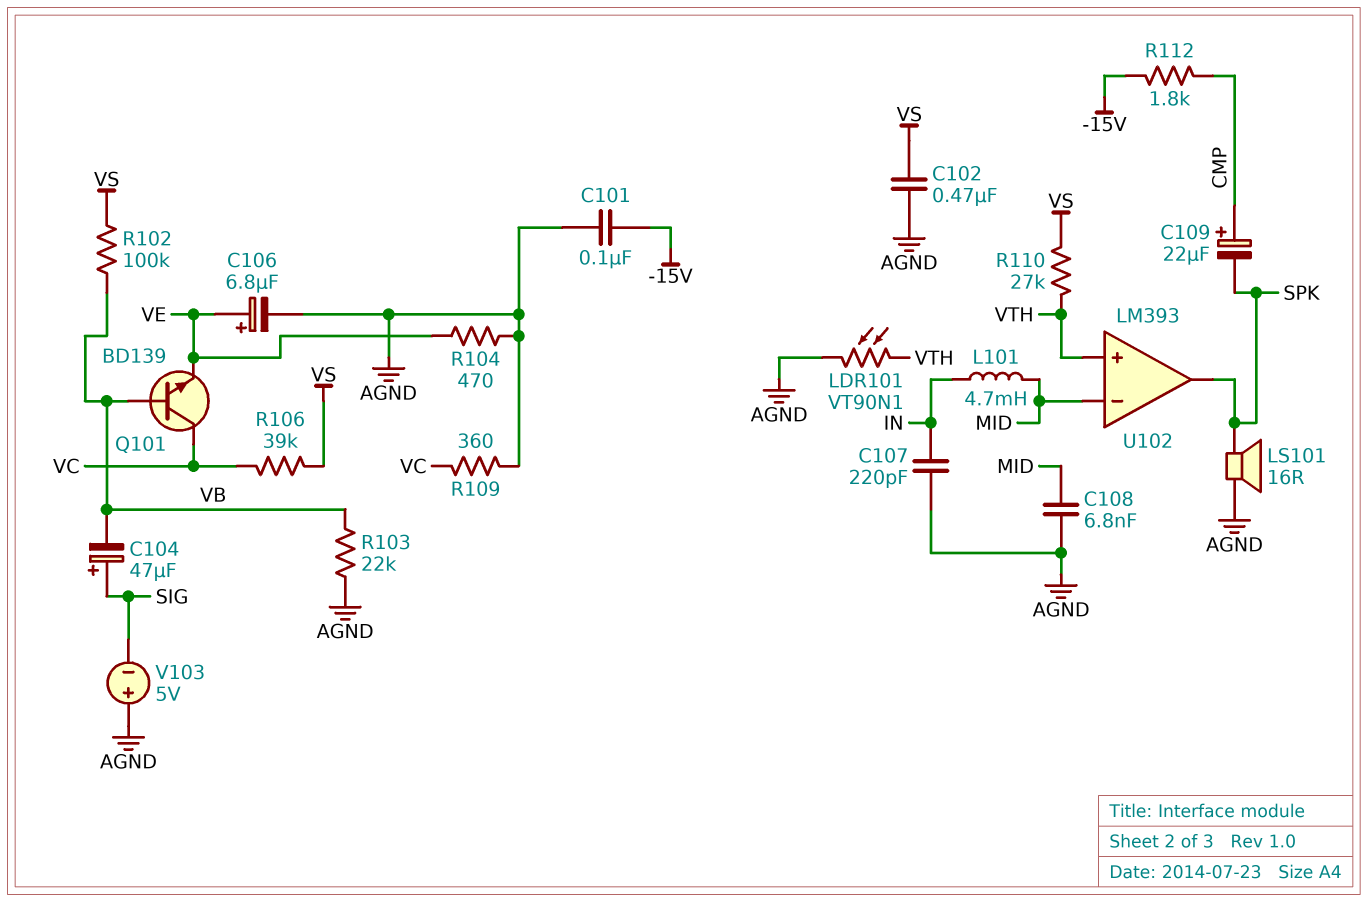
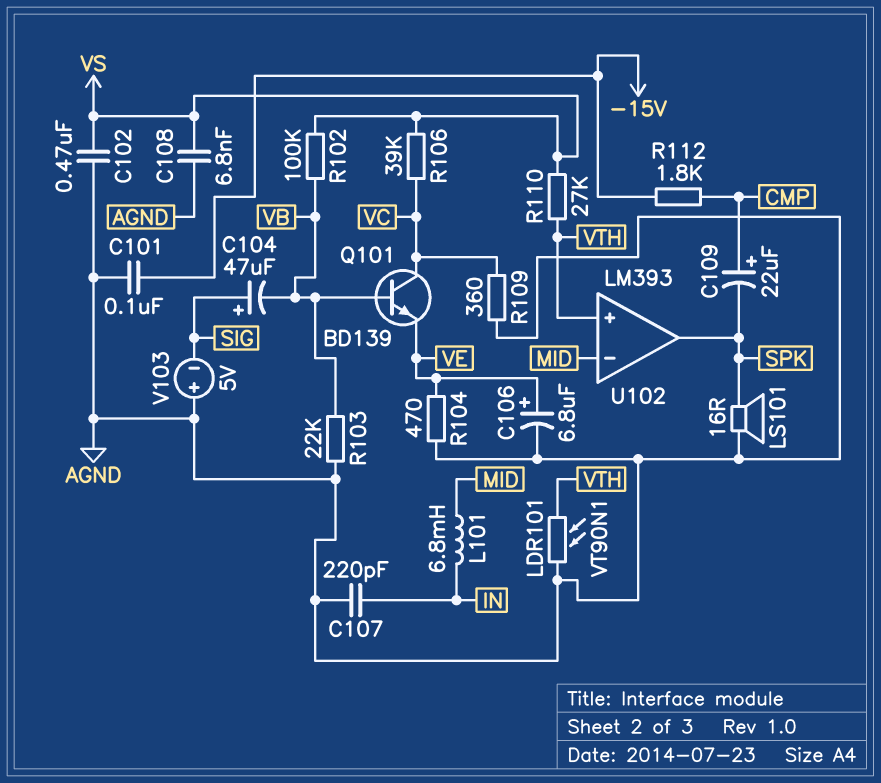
C108: 6.8nF (AGND, MID) -> 6.8nF (AGND, VS)
L101: 4.7mH (IN, MID) -> 6.8mH (IN, MID)

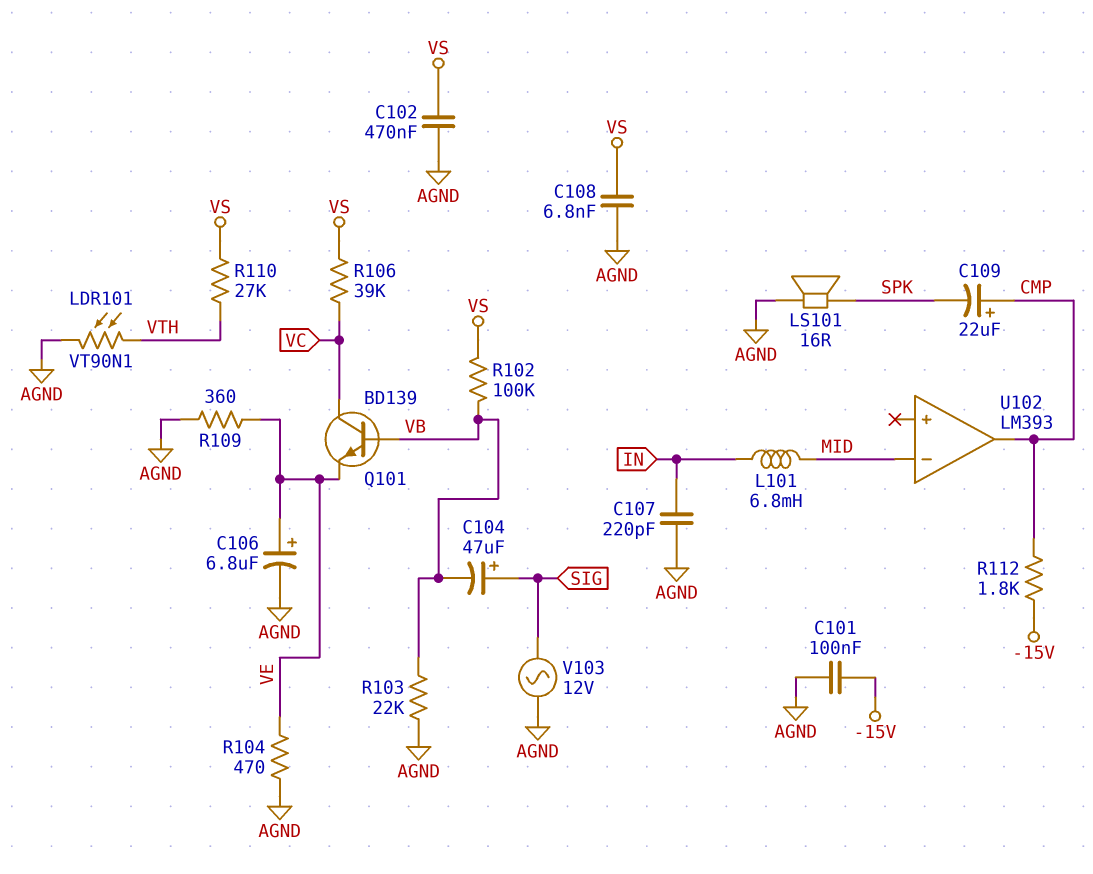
R109: 360 (AGND, VC) -> 360 (AGND, VE)
U102 pin in+: VTH -> none
U102 pin out: SPK -> CMP
V103: 5V (plus AGND, minus SIG) -> AC 12V (AGND, SIG)

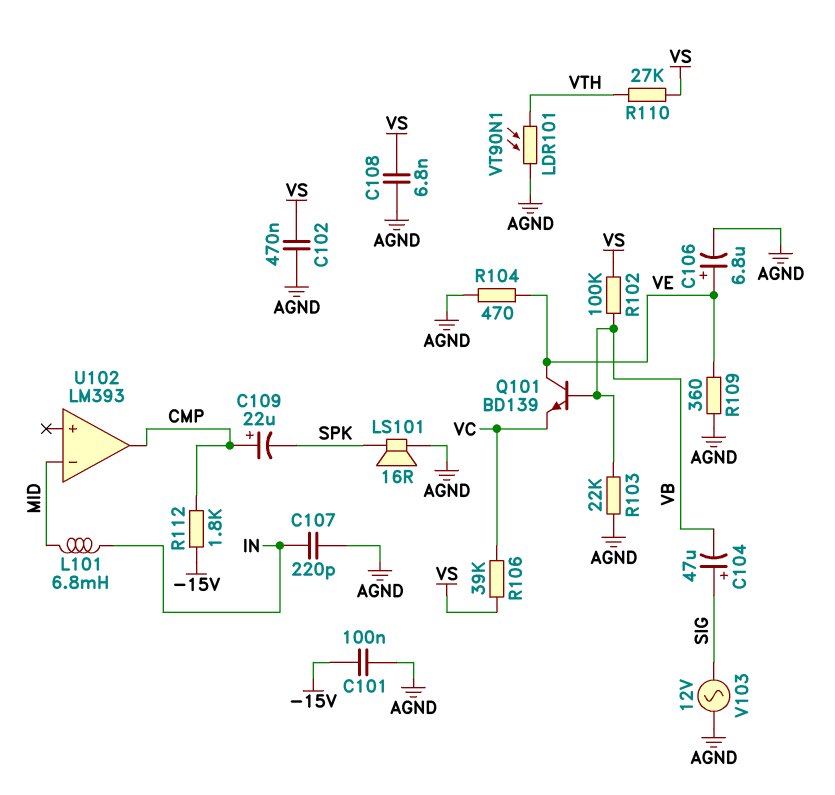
Q101: NPN BD139 (B VB, C VC, E VE) -> NPN BD139 (B VB, C VE, E VC)

